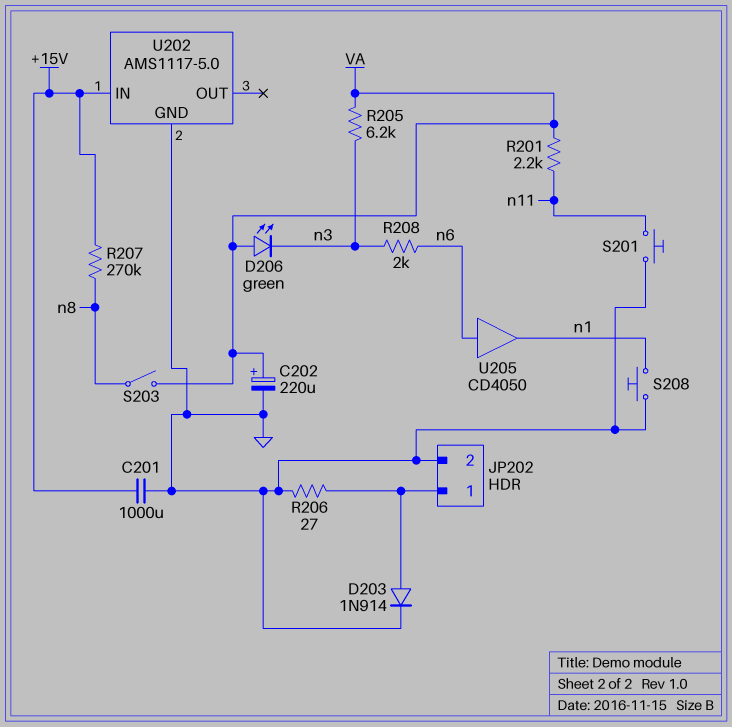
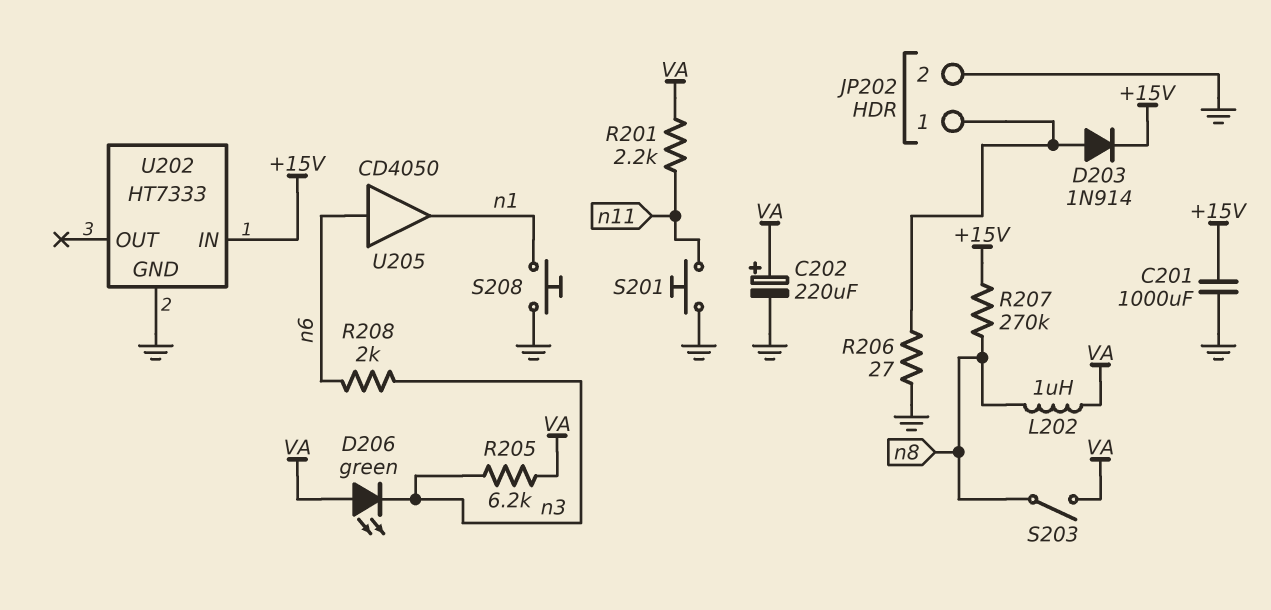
D203: diode 1N914 (A JP202/1, K GND) -> diode 1N914 (A JP202/1, K +15V)
L202: none -> 1uH (VA, n8)
U202: AMS1117-5.0 -> HT7333

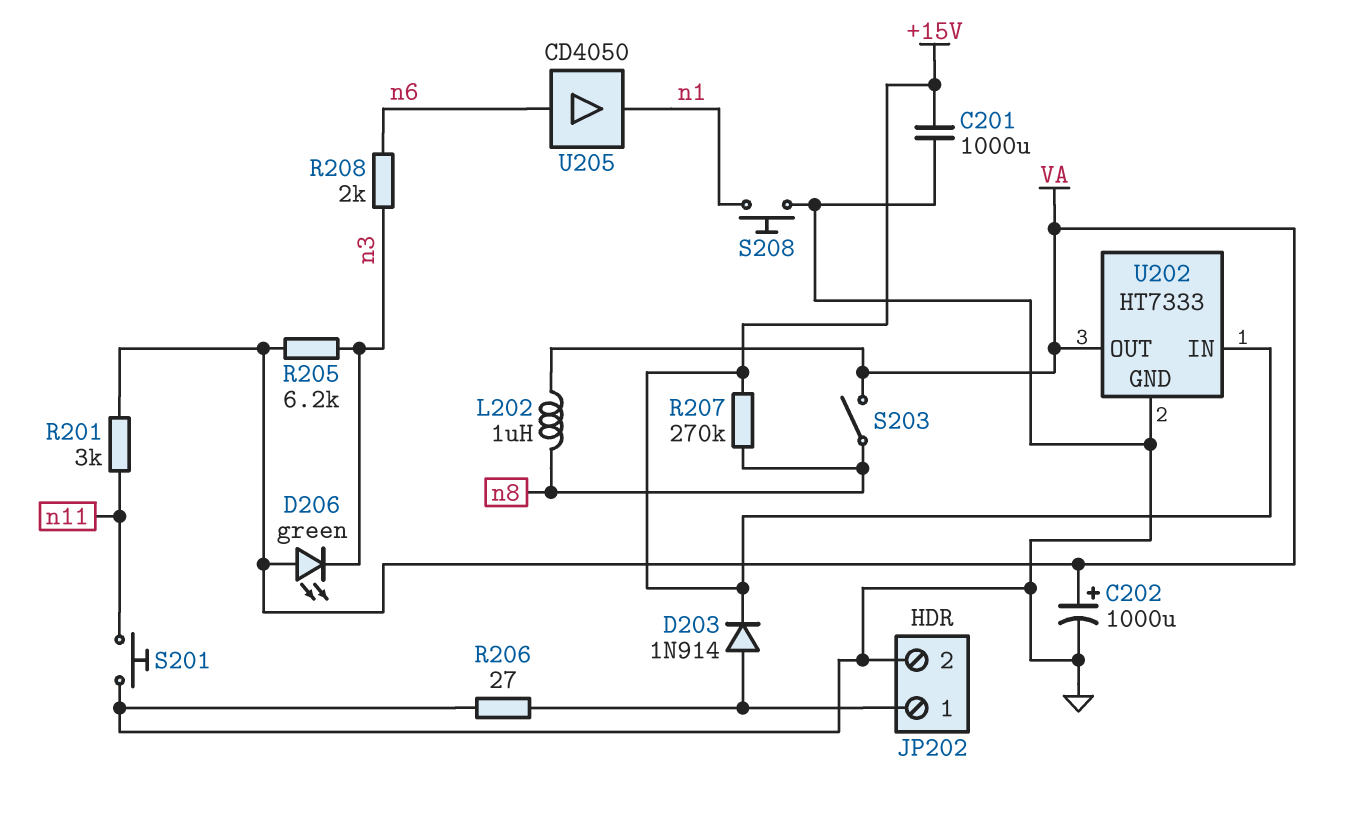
C202: 220uF (plus VA, minus GND) -> 1000uF (plus VA, minus GND)
R201: 2.2k (VA, n11) -> 3k (VA, n11)
U202 pin OUT: none -> VA

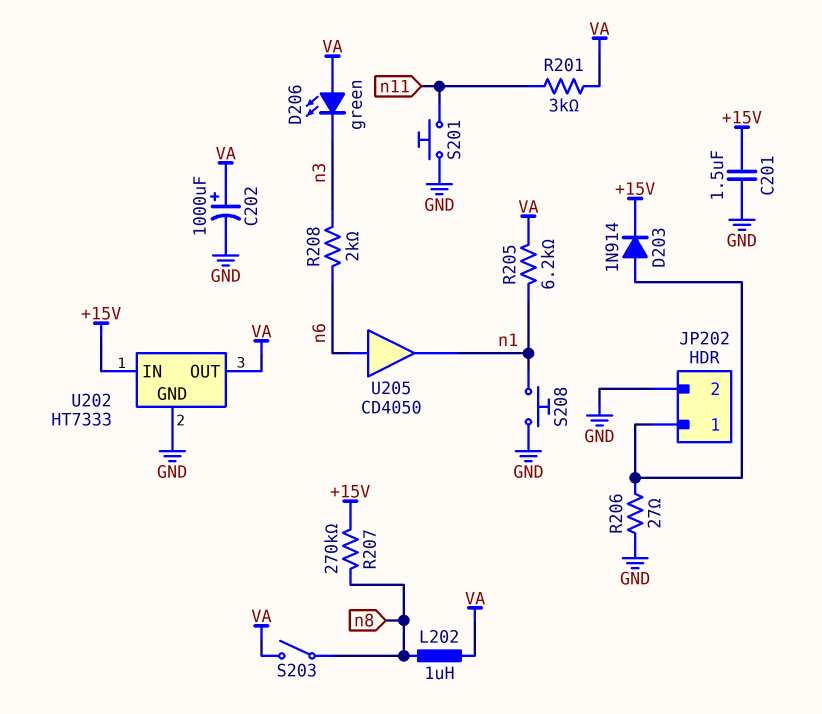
C201: 1000uF (+15V, GND) -> 1.5uF (+15V, GND)
R205: 6.2k (VA, n3) -> 6.2k (VA, n1)

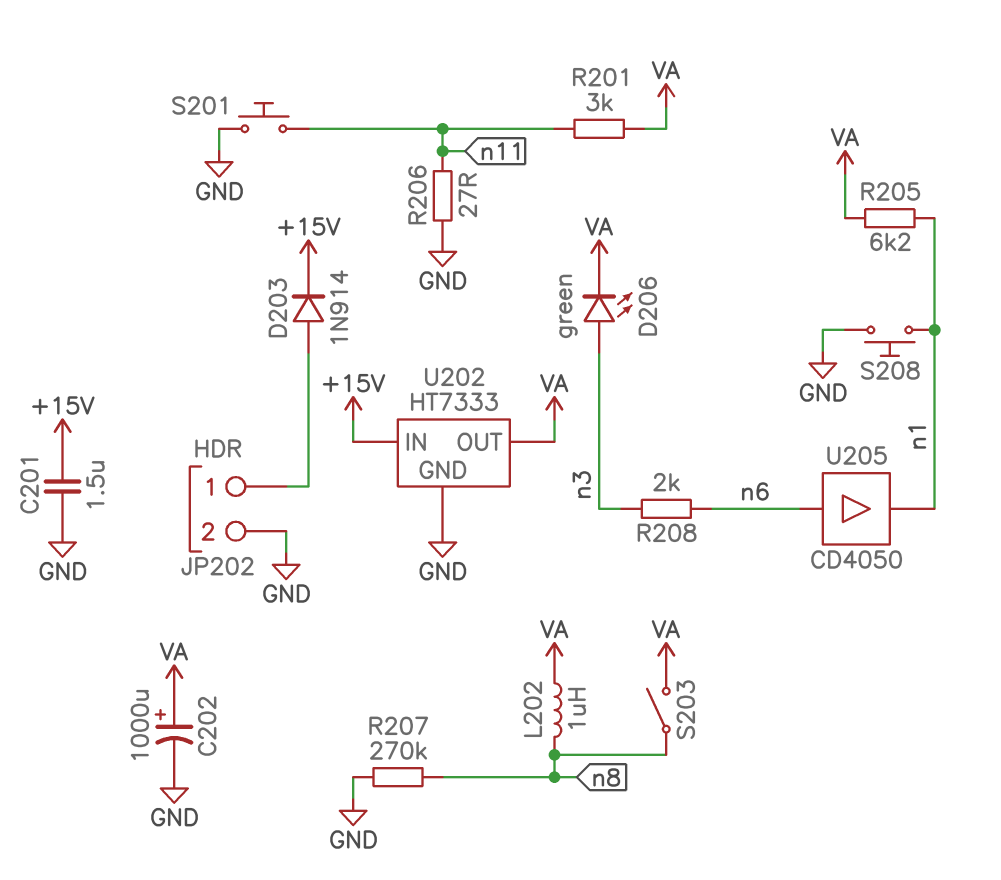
D206: LED green (A VA, K n3) -> LED green (A n3, K VA)
R206: 27 (GND, JP202/1) -> 27 (GND, n11)
R207: 270k (+15V, n8) -> 270k (GND, n8)

